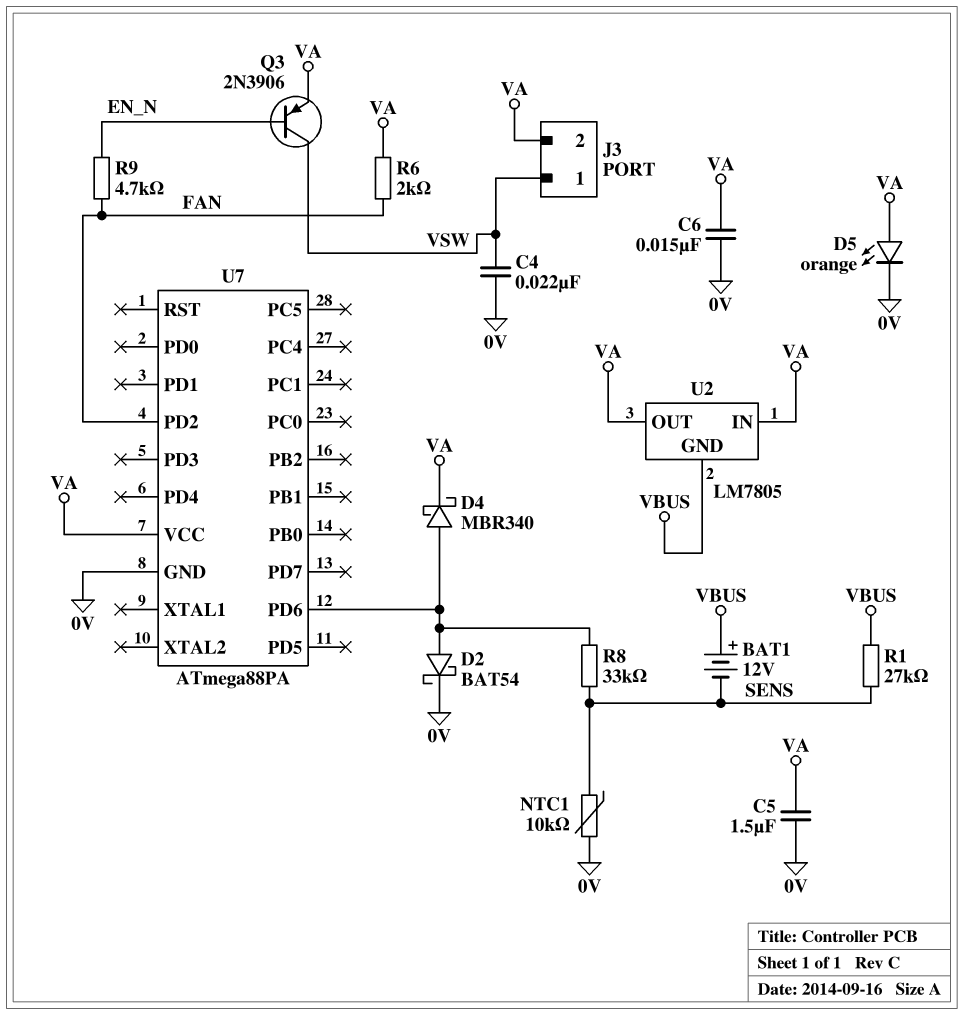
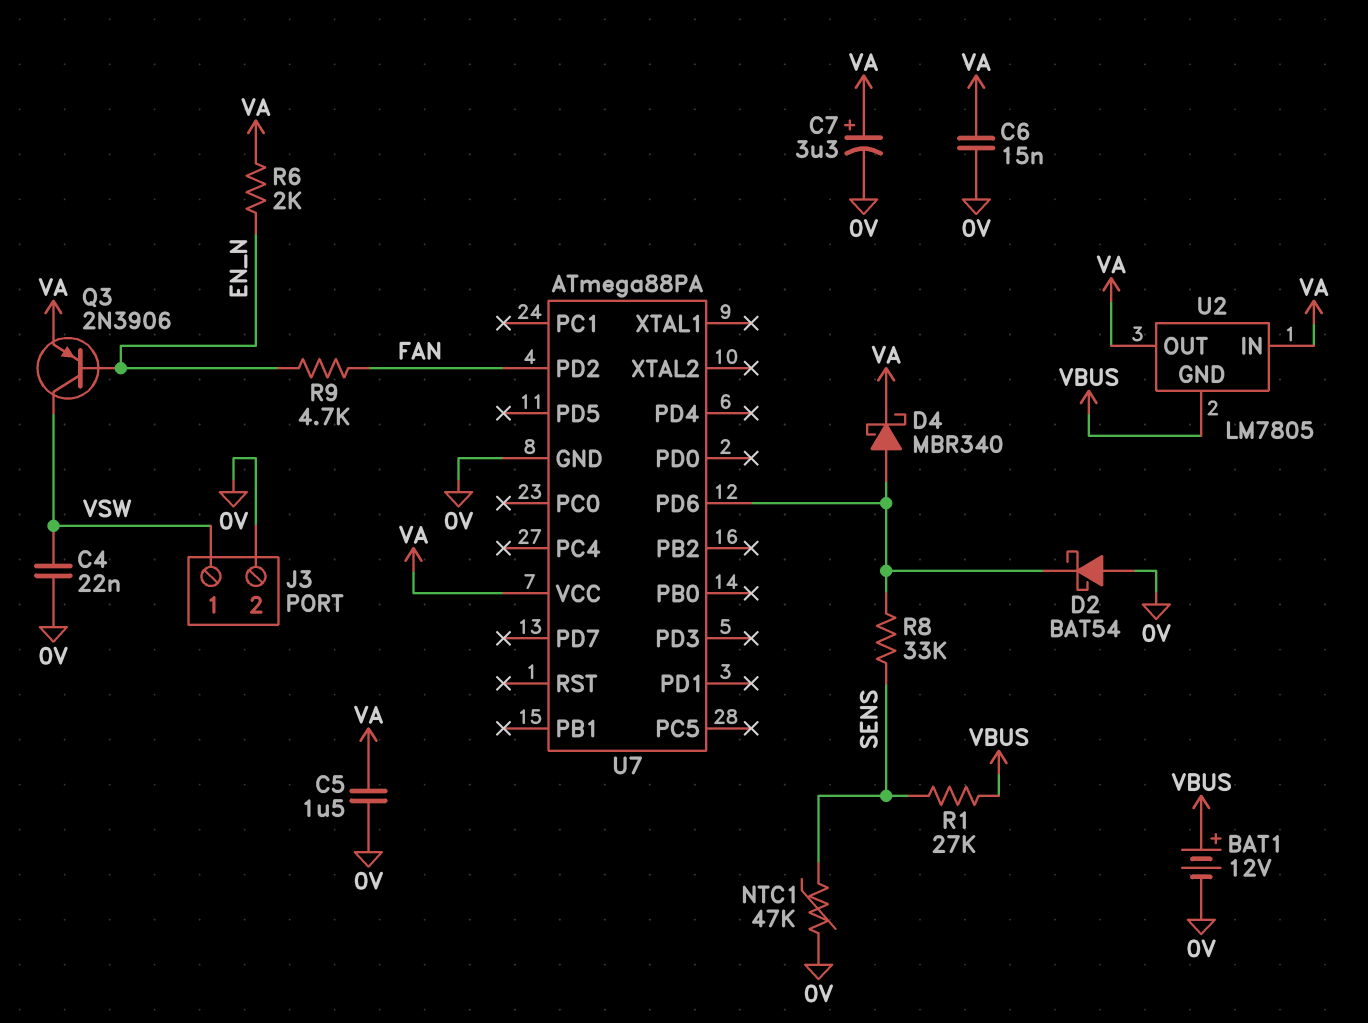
BAT1: 12V (plus VBUS, minus SENS) -> 12V (plus VBUS, minus 0V)
C7: none -> 3.3uF (plus VA, minus 0V)
D2: schottky BAT54 (A U7/PD6, K 0V) -> schottky BAT54 (A 0V, K U7/PD6)
D5: LED orange (A VA, K 0V) -> none
J3 pin 2: VA -> 0V
NTC1: 10k (0V, SENS) -> 47k (0V, SENS)
R6: 2k (FAN, VA) -> 2k (EN_N, VA)

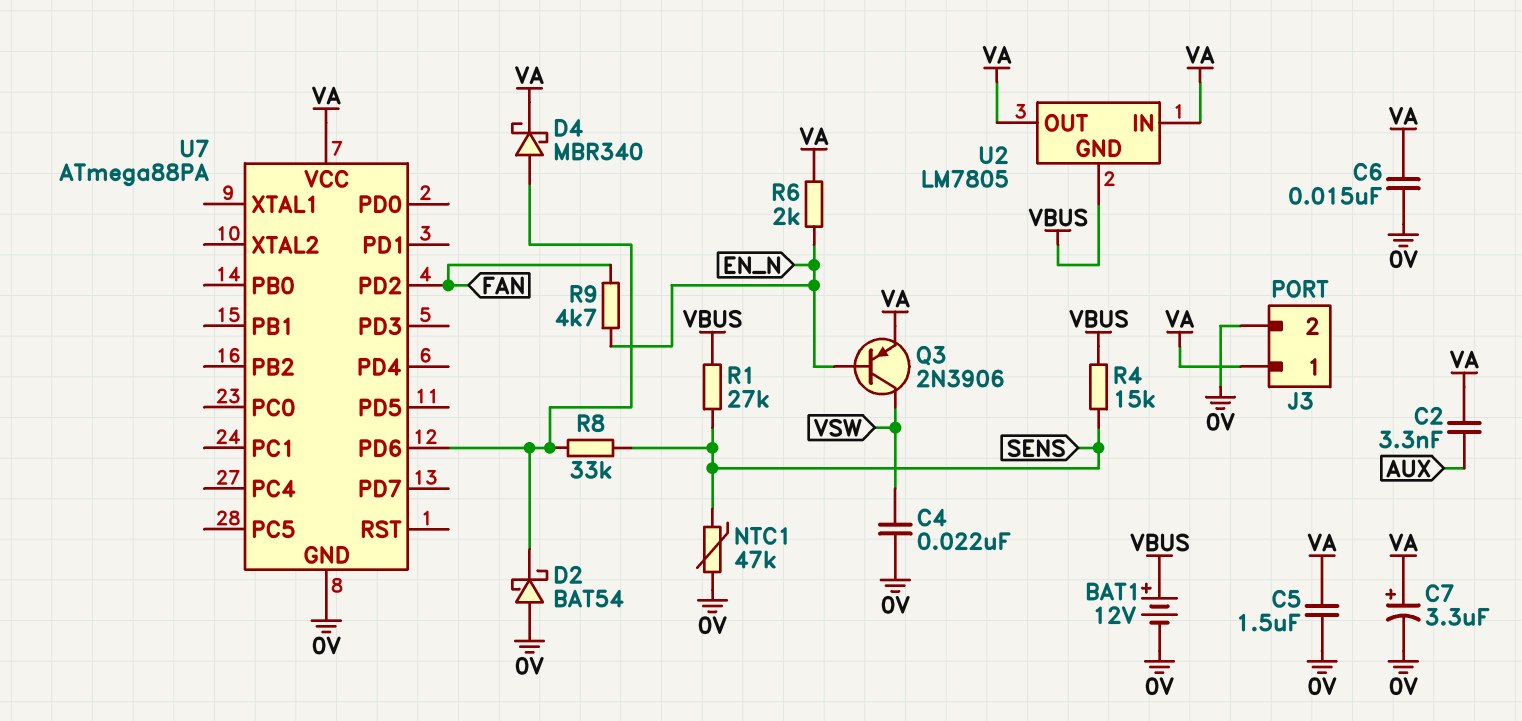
C2: none -> 3.3nF (AUX, VA)
J3 pin 1: VSW -> VA
R4: none -> 15k (SENS, VBUS)

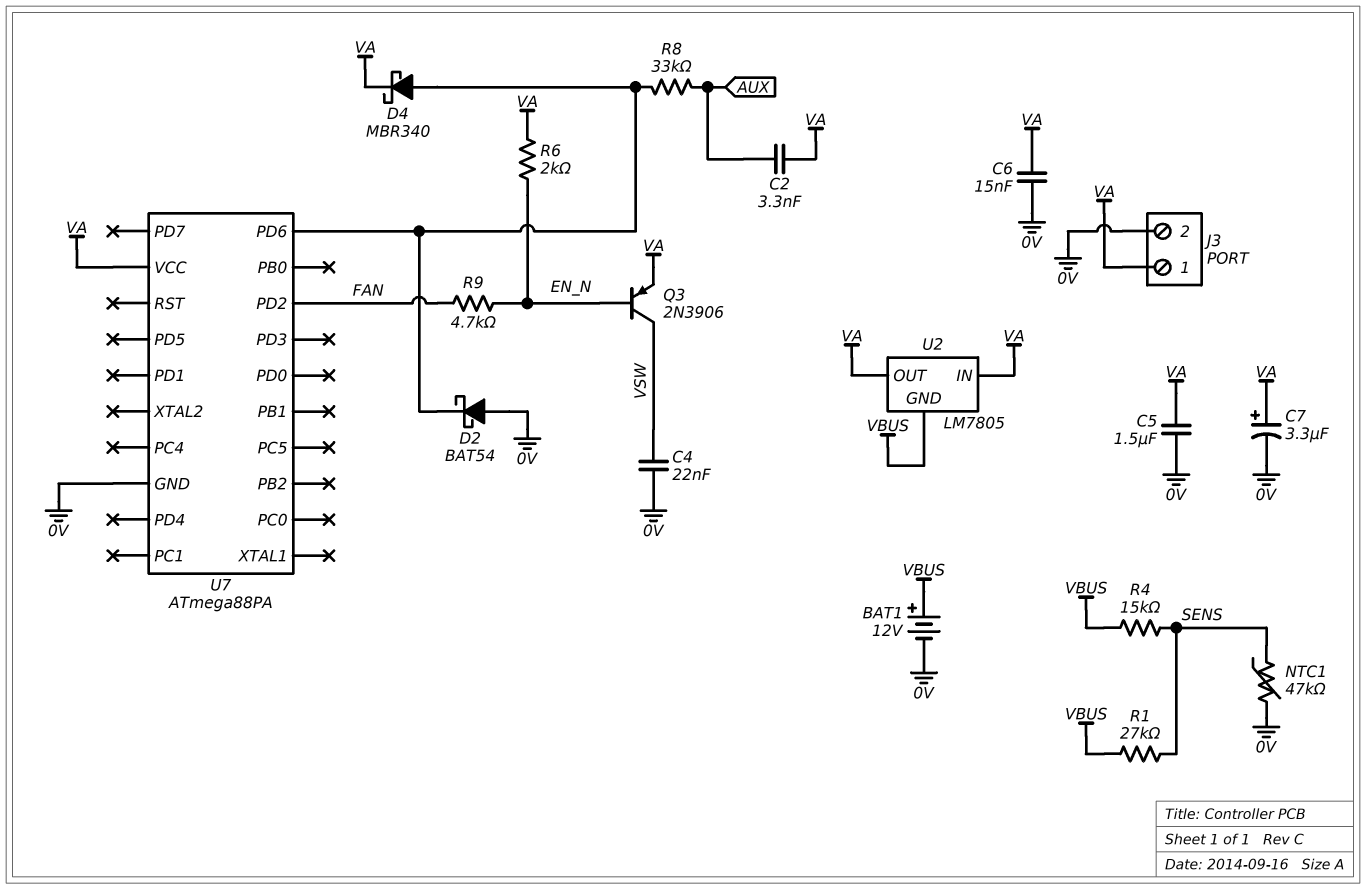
R8: 33k (SENS, U7/PD6) -> 33k (AUX, U7/PD6)

